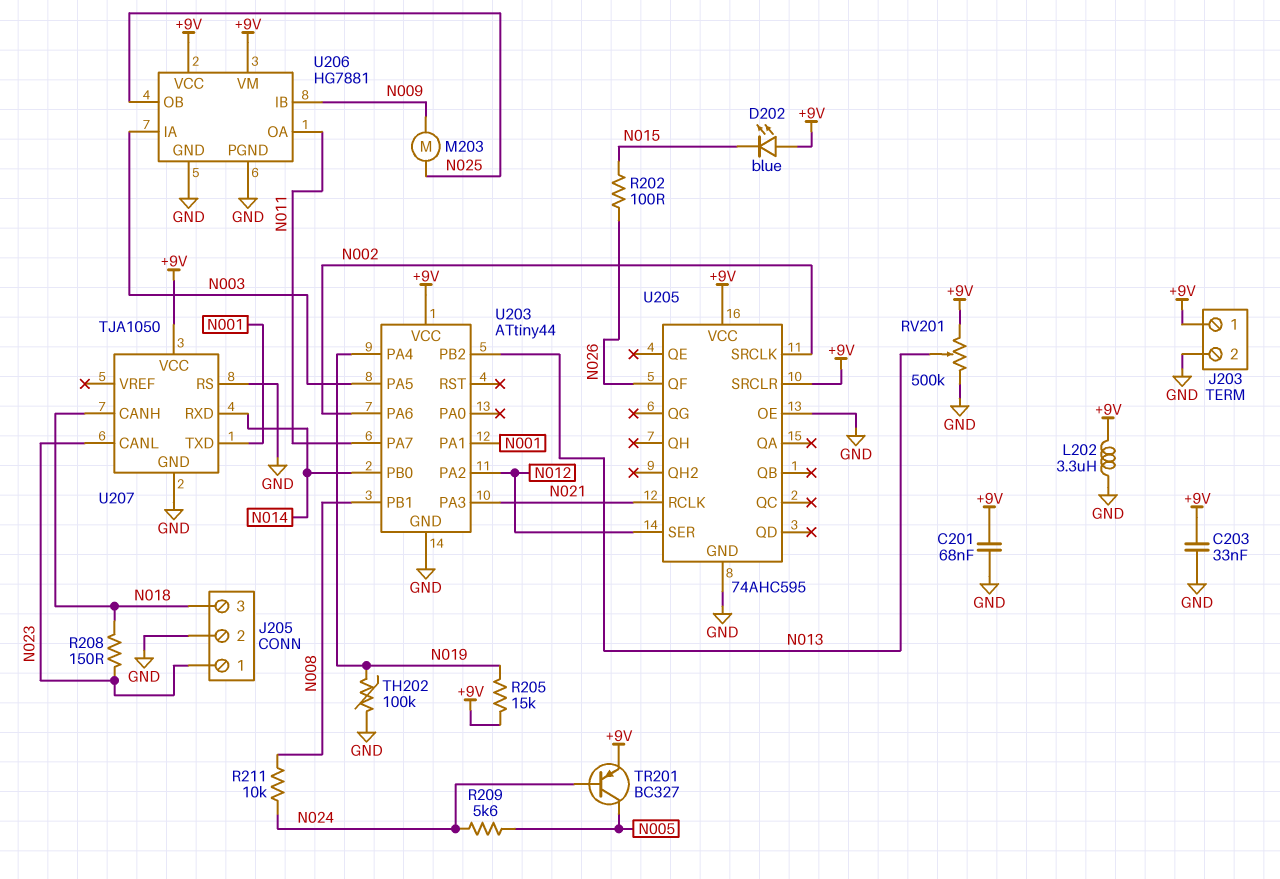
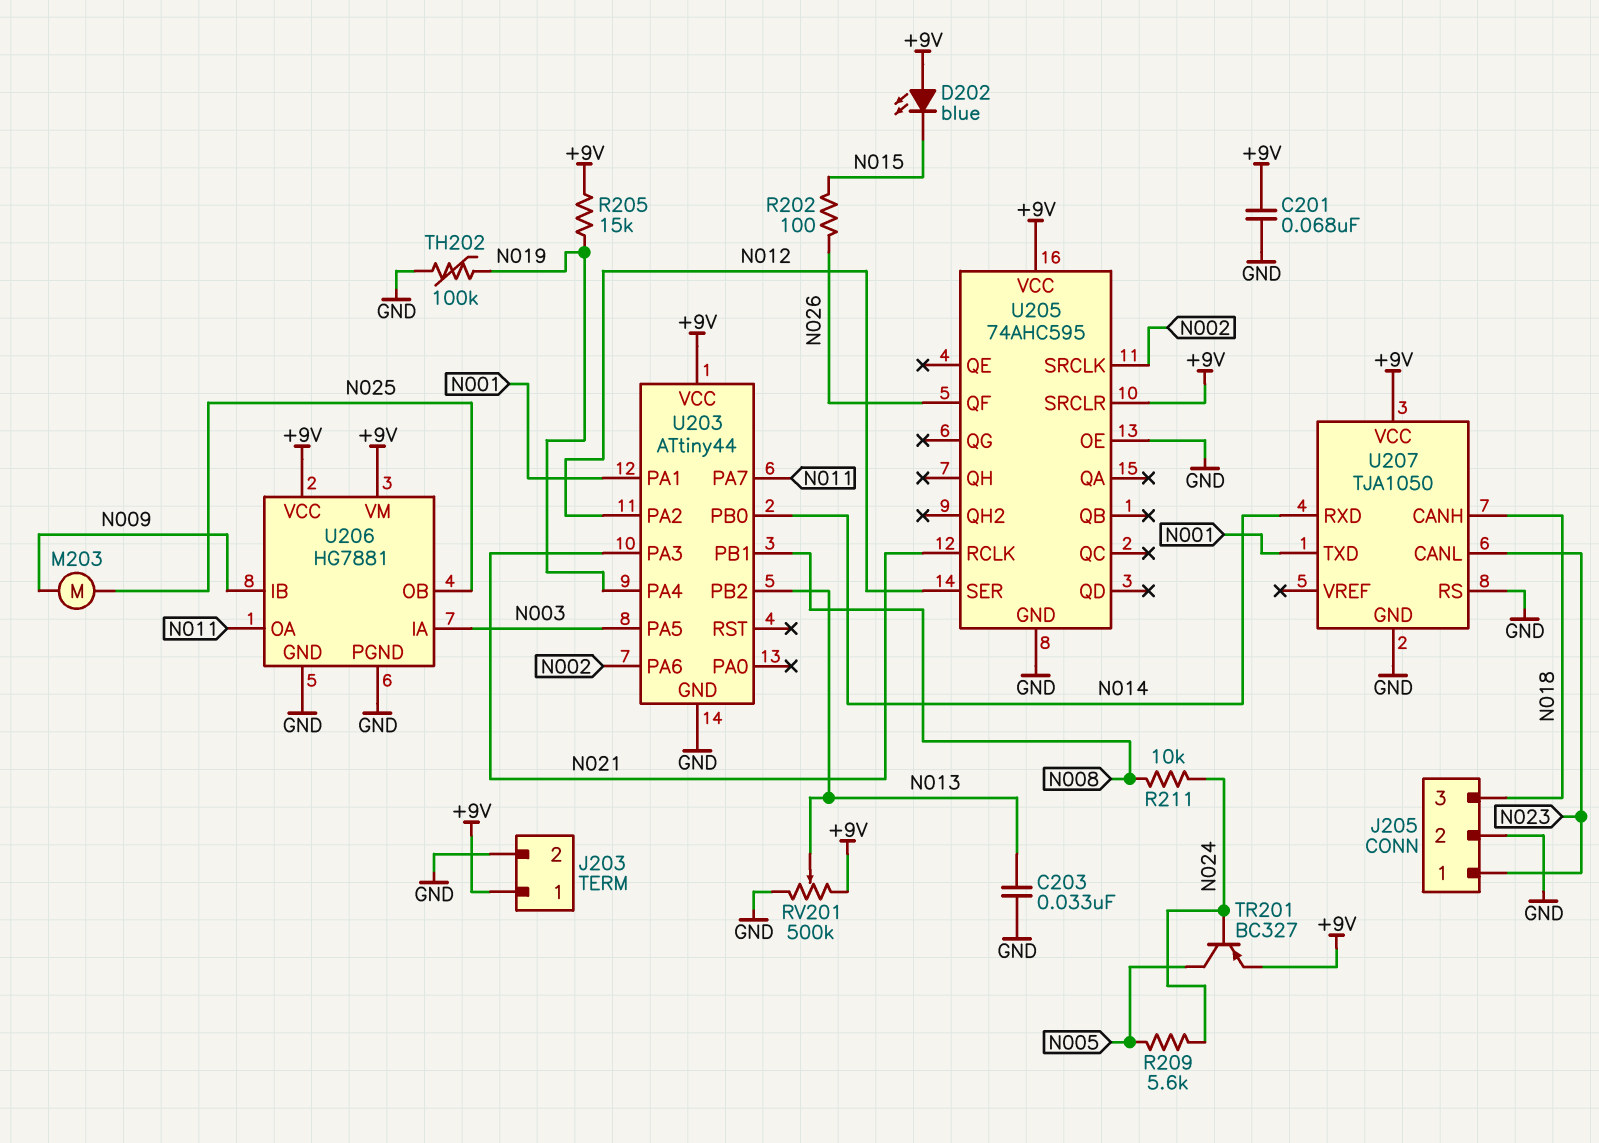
C203: 33nF (+9V, GND) -> 33nF (GND, N013)
L202: 3.3uH (+9V, GND) -> none
R208: 150 (N018, N023) -> none

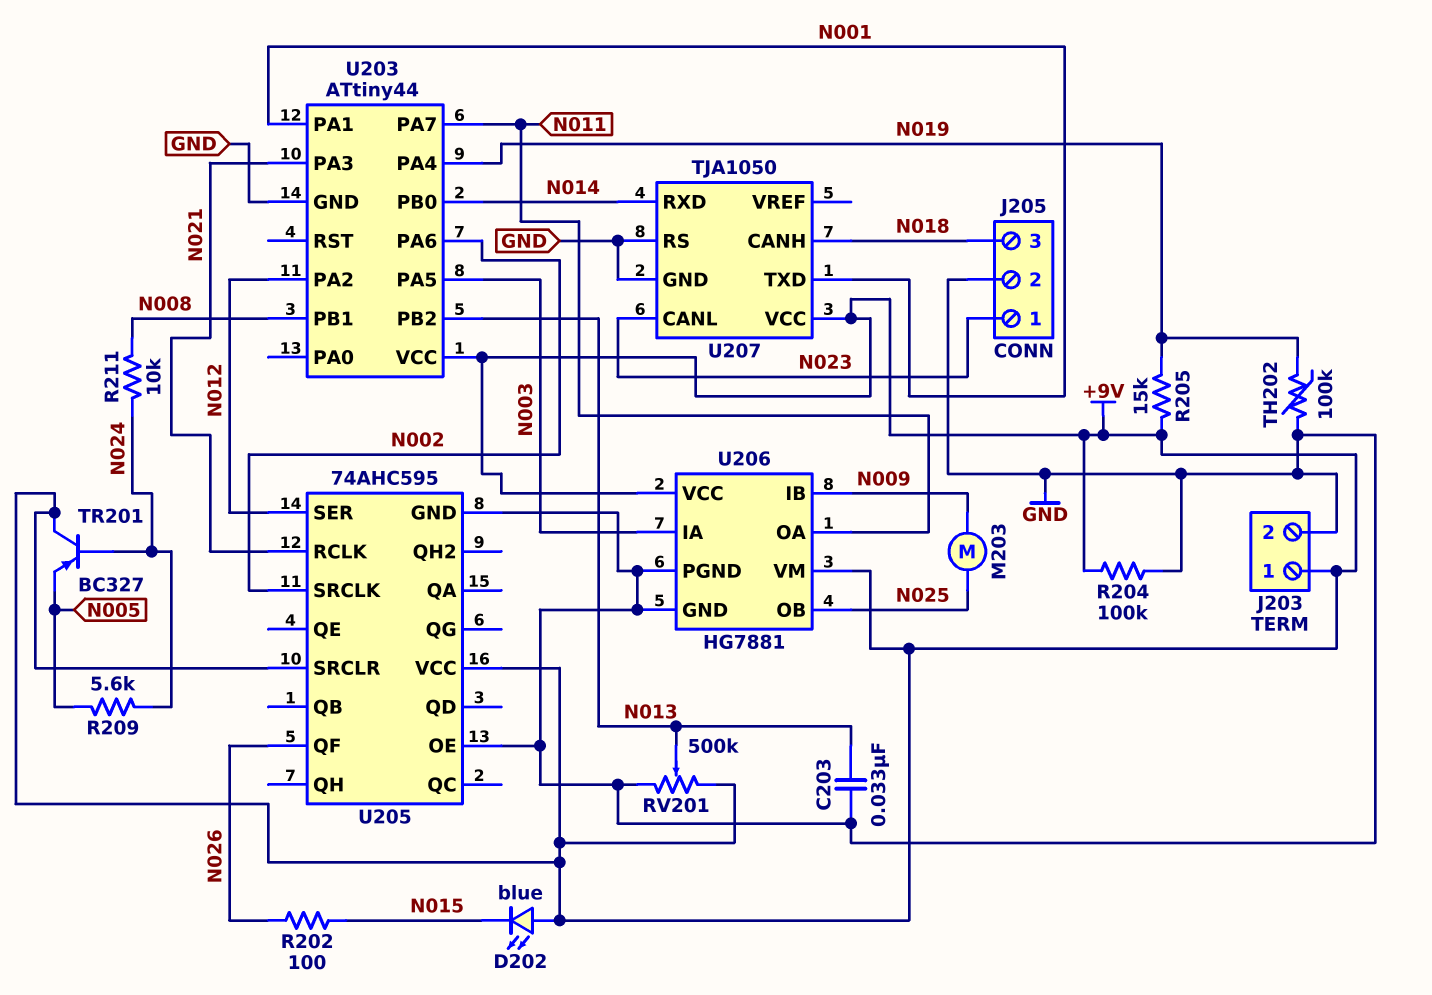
C201: 68nF (+9V, GND) -> none
R204: none -> 100k (+9V, GND)
TR201: PNP BC327 (B N024, C N005, E +9V) -> PNP BC327 (B N024, C +9V, E N005)

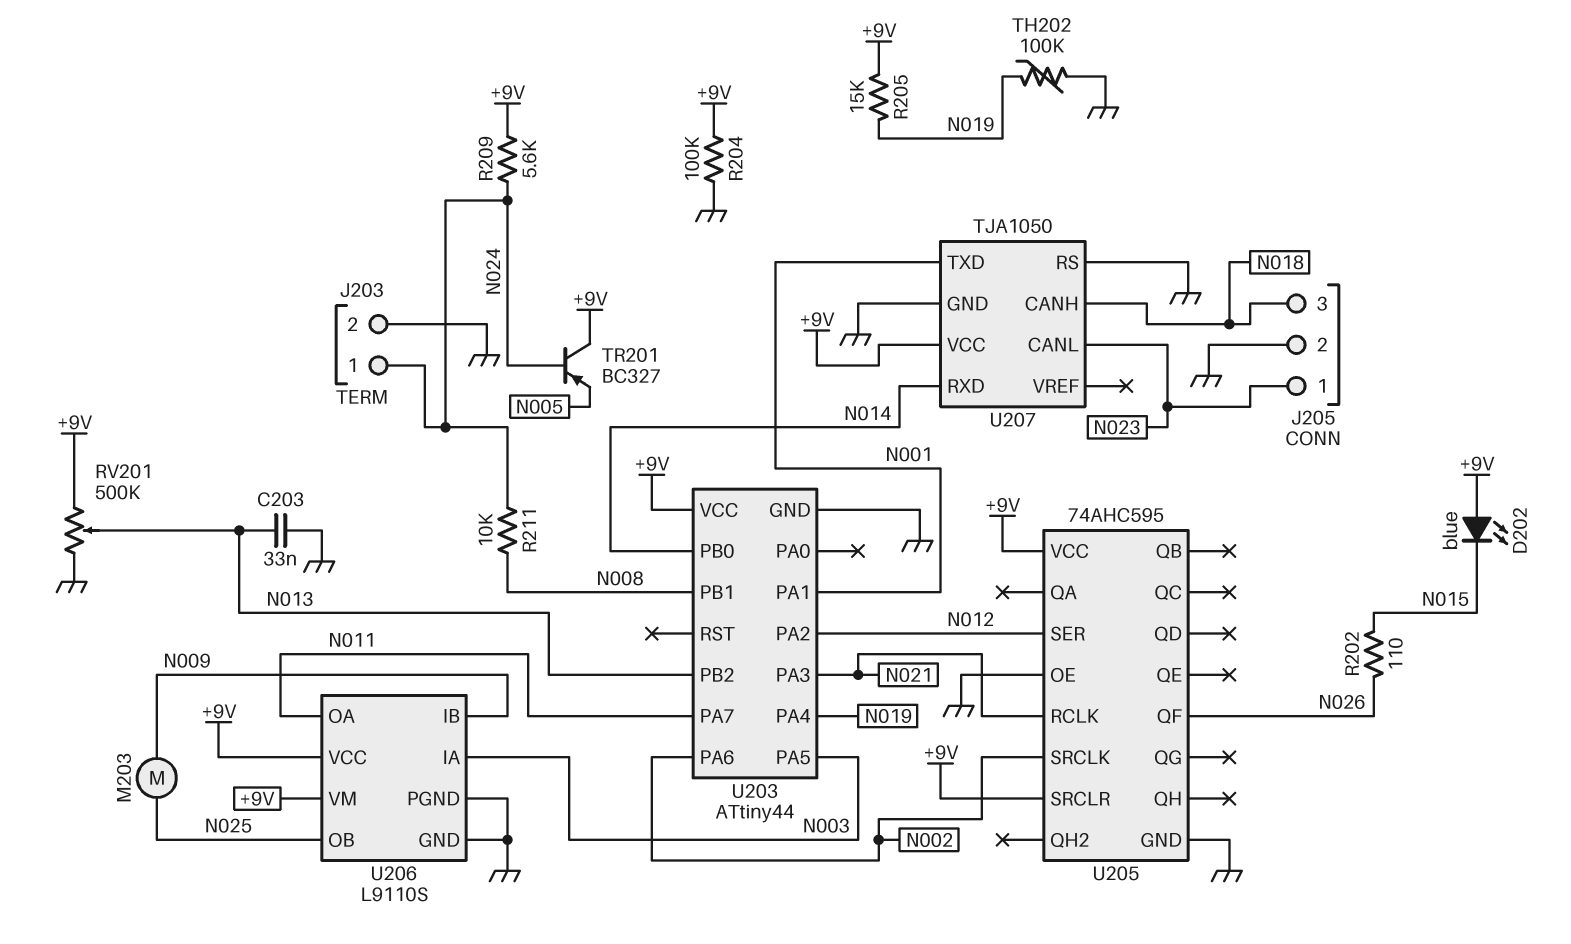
J203 pin 1: +9V -> N024
R202: 100 (N015, N026) -> 110 (N015, N026)
R209: 5.6k (N005, N024) -> 5.6k (+9V, N024)
U206: HG7881 -> L9110S

